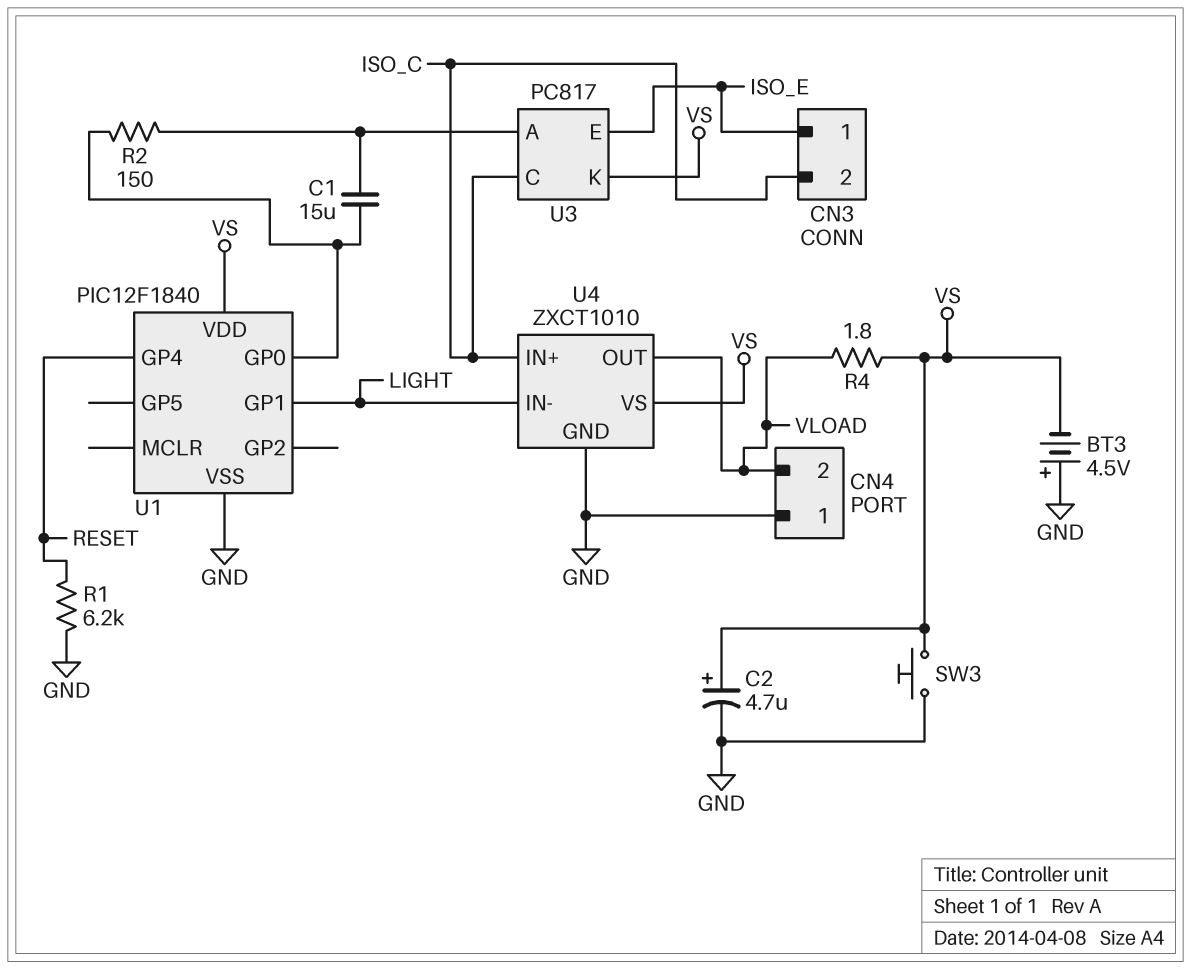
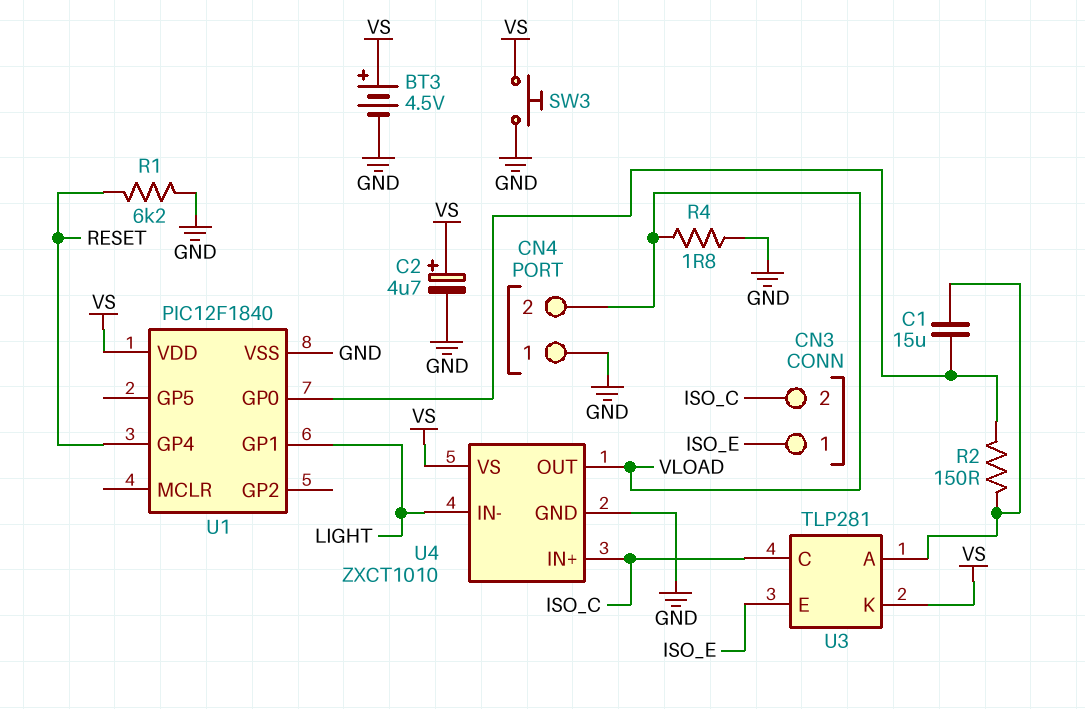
BT3: 4.5V (plus GND, minus VS) -> 4.5V (plus VS, minus GND)
R4: 1.8 (VLOAD, VS) -> 1.8 (GND, VLOAD)
U3: PC817 -> TLP281

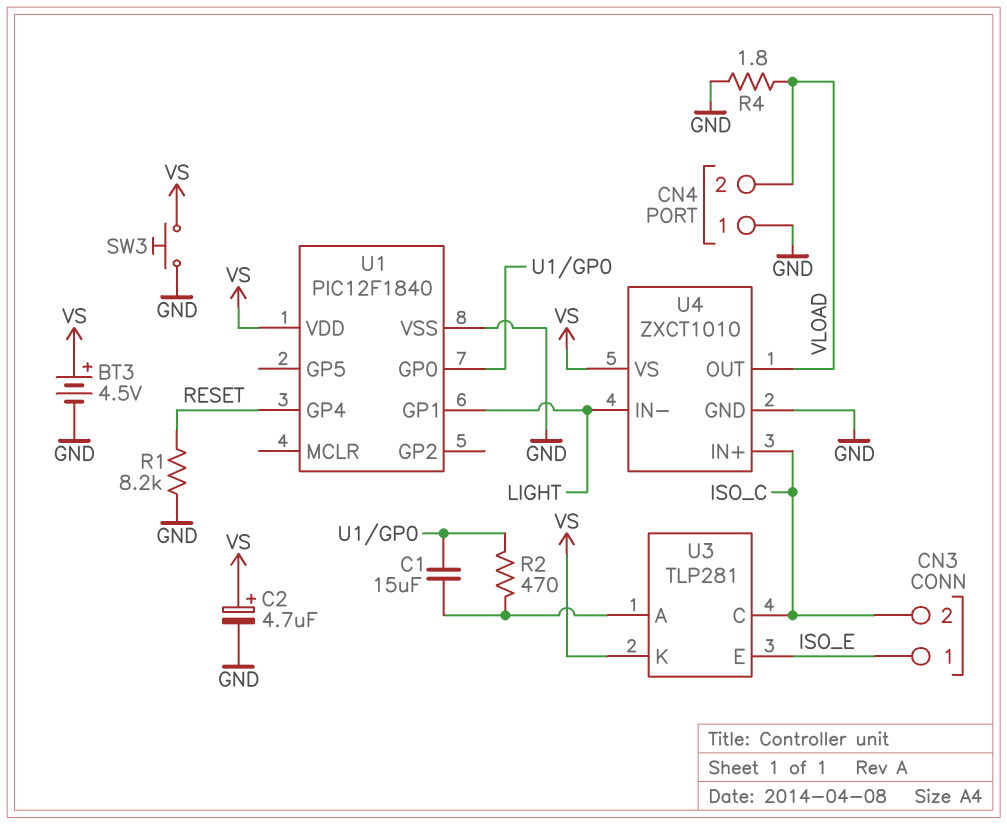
R1: 6.2k (GND, RESET) -> 8.2k (GND, RESET)
R2: 150 (U1/GP0, U3/A) -> 470 (U1/GP0, U3/A)

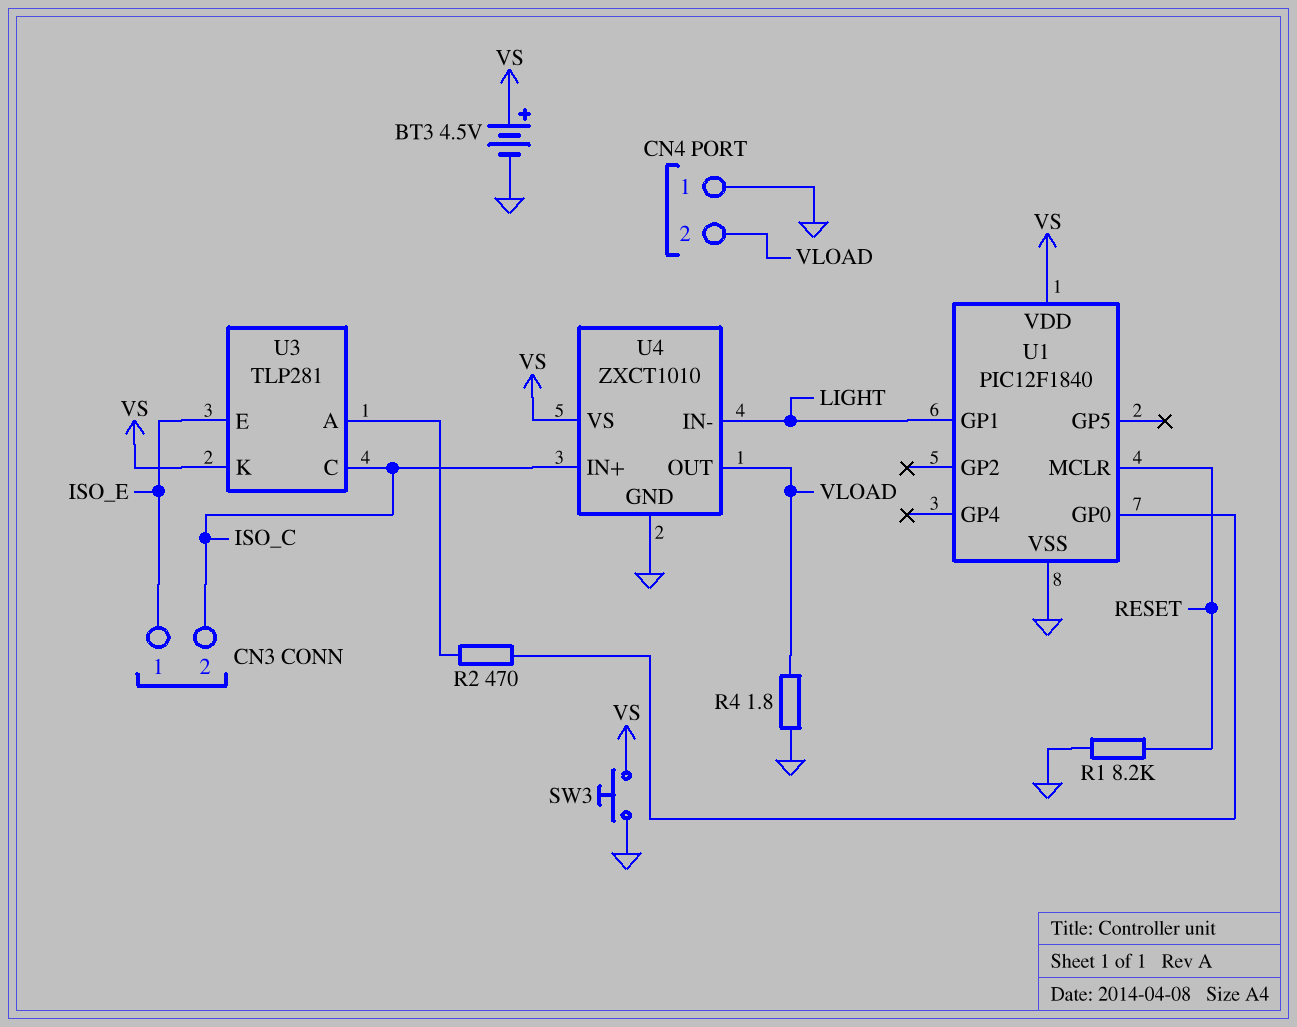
C1: 15uF (U1/GP0, U3/A) -> none
C2: 4.7uF (plus VS, minus GND) -> none
U1 pin GP4: RESET -> none
U1 pin MCLR: none -> RESET

